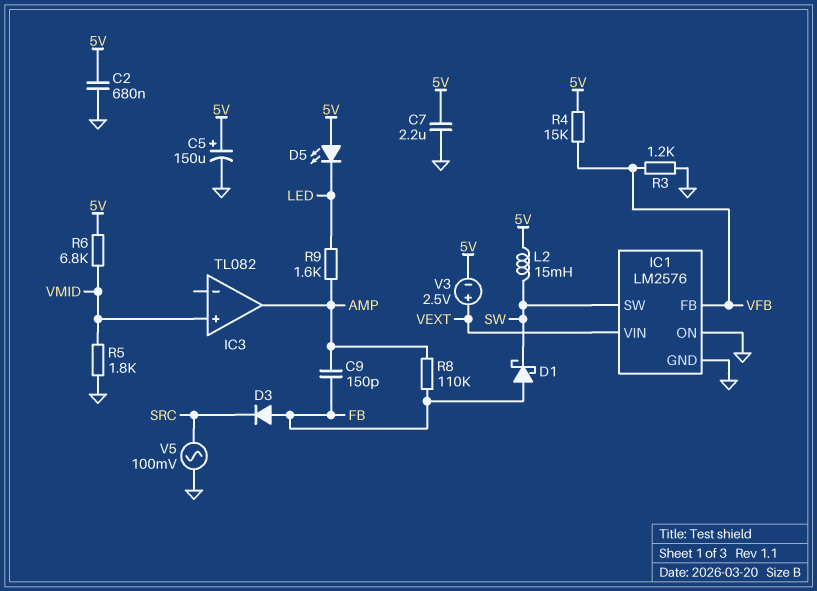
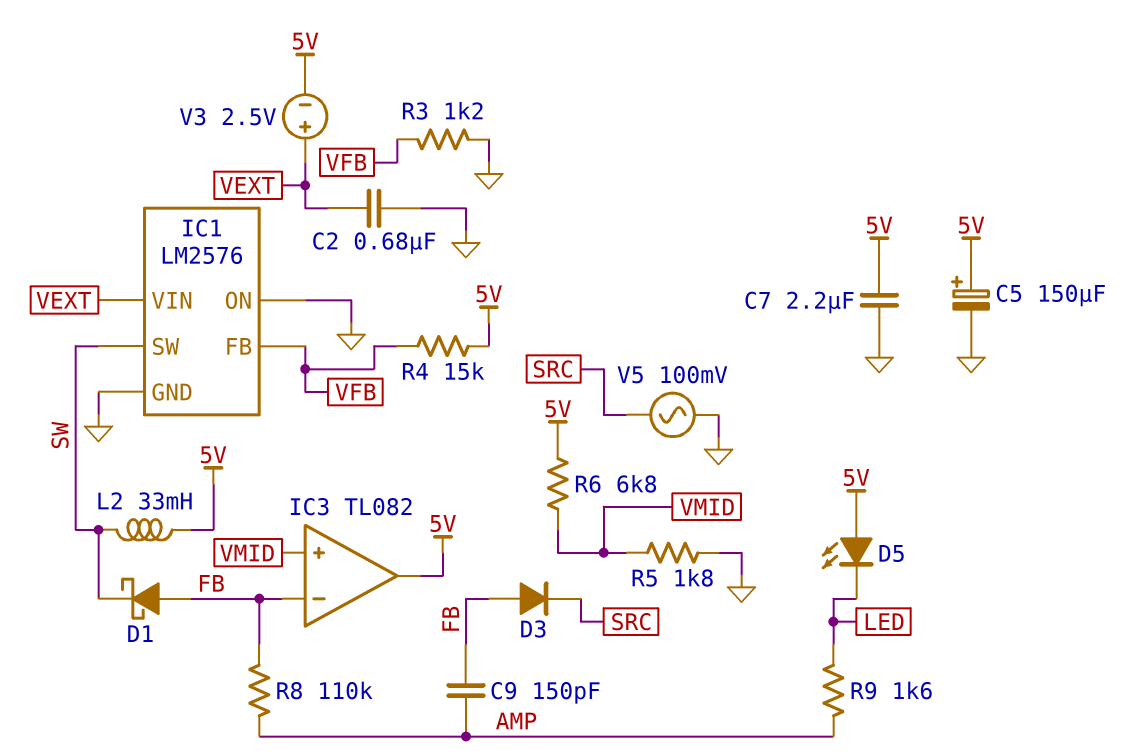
C2: 680nF (5V, GND) -> 680nF (GND, VEXT)
IC3 pin in-: none -> FB
IC3 pin out: AMP -> 5V
L2: 15mH (5V, SW) -> 33mH (5V, SW)

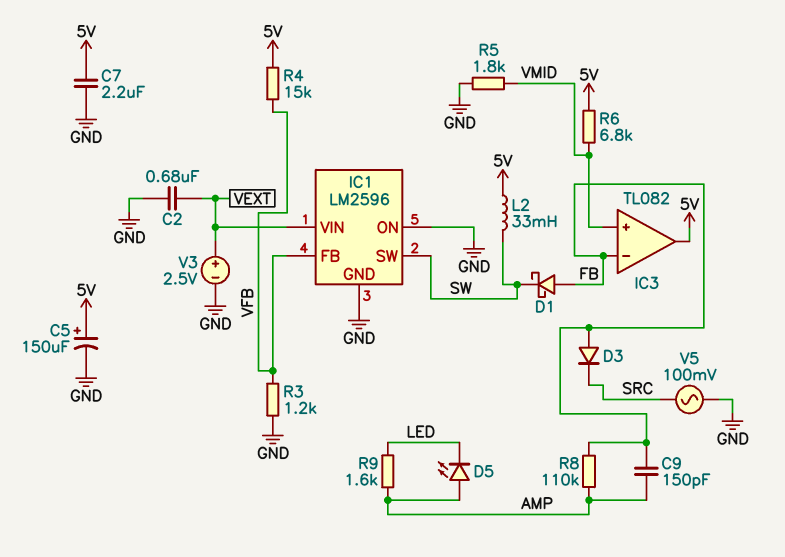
D5: LED (A 5V, K LED) -> LED (A AMP, K LED)
IC1: LM2576 -> LM2596
V3: 2.5V (plus VEXT, minus 5V) -> 2.5V (plus VEXT, minus GND)

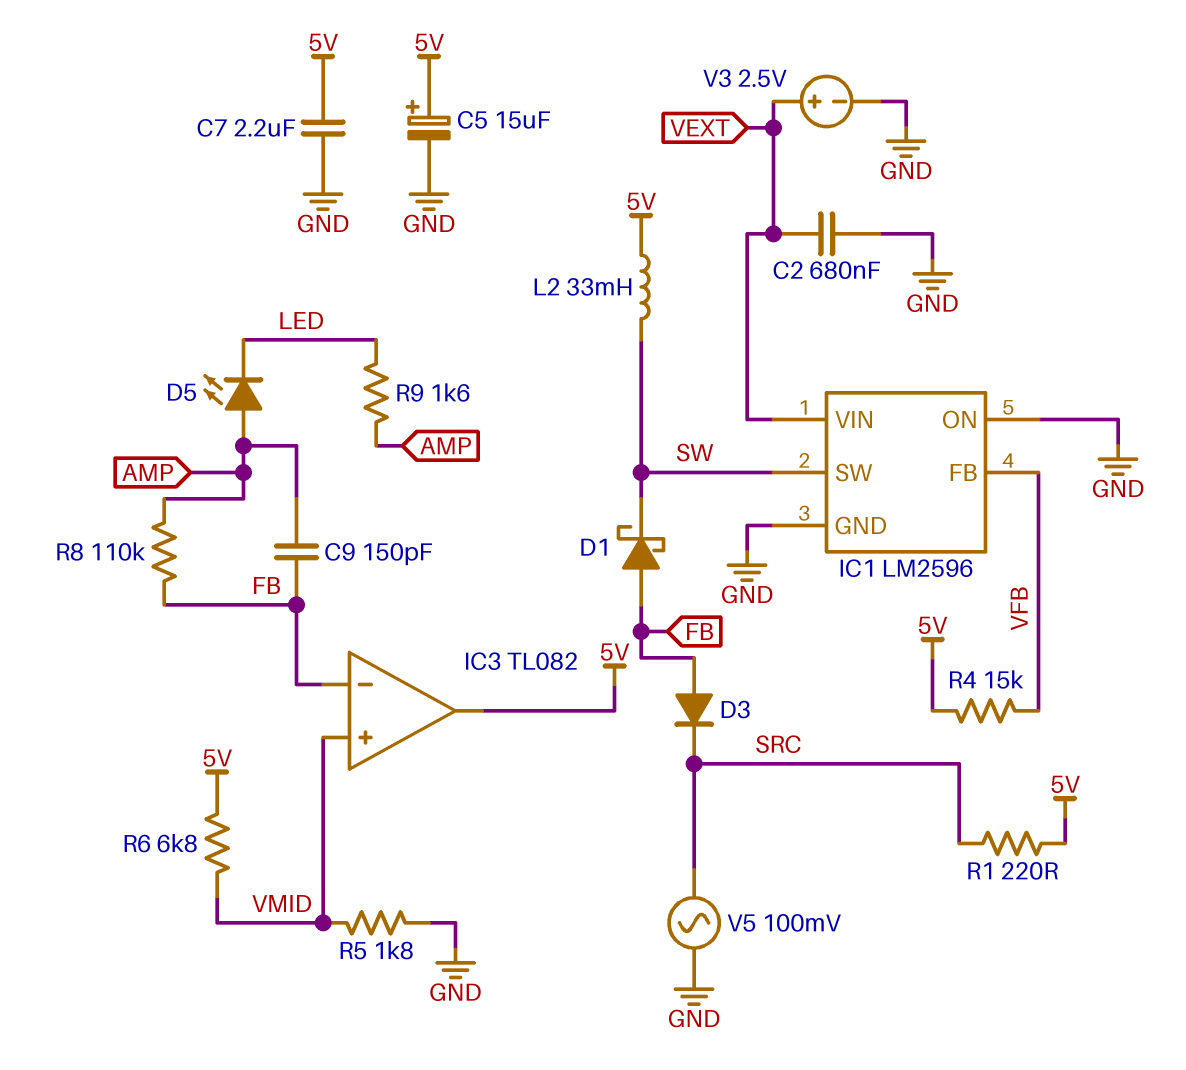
C5: 150uF (plus 5V, minus GND) -> 15uF (plus 5V, minus GND)
R1: none -> 220 (5V, SRC)
R3: 1.2k (GND, VFB) -> none

